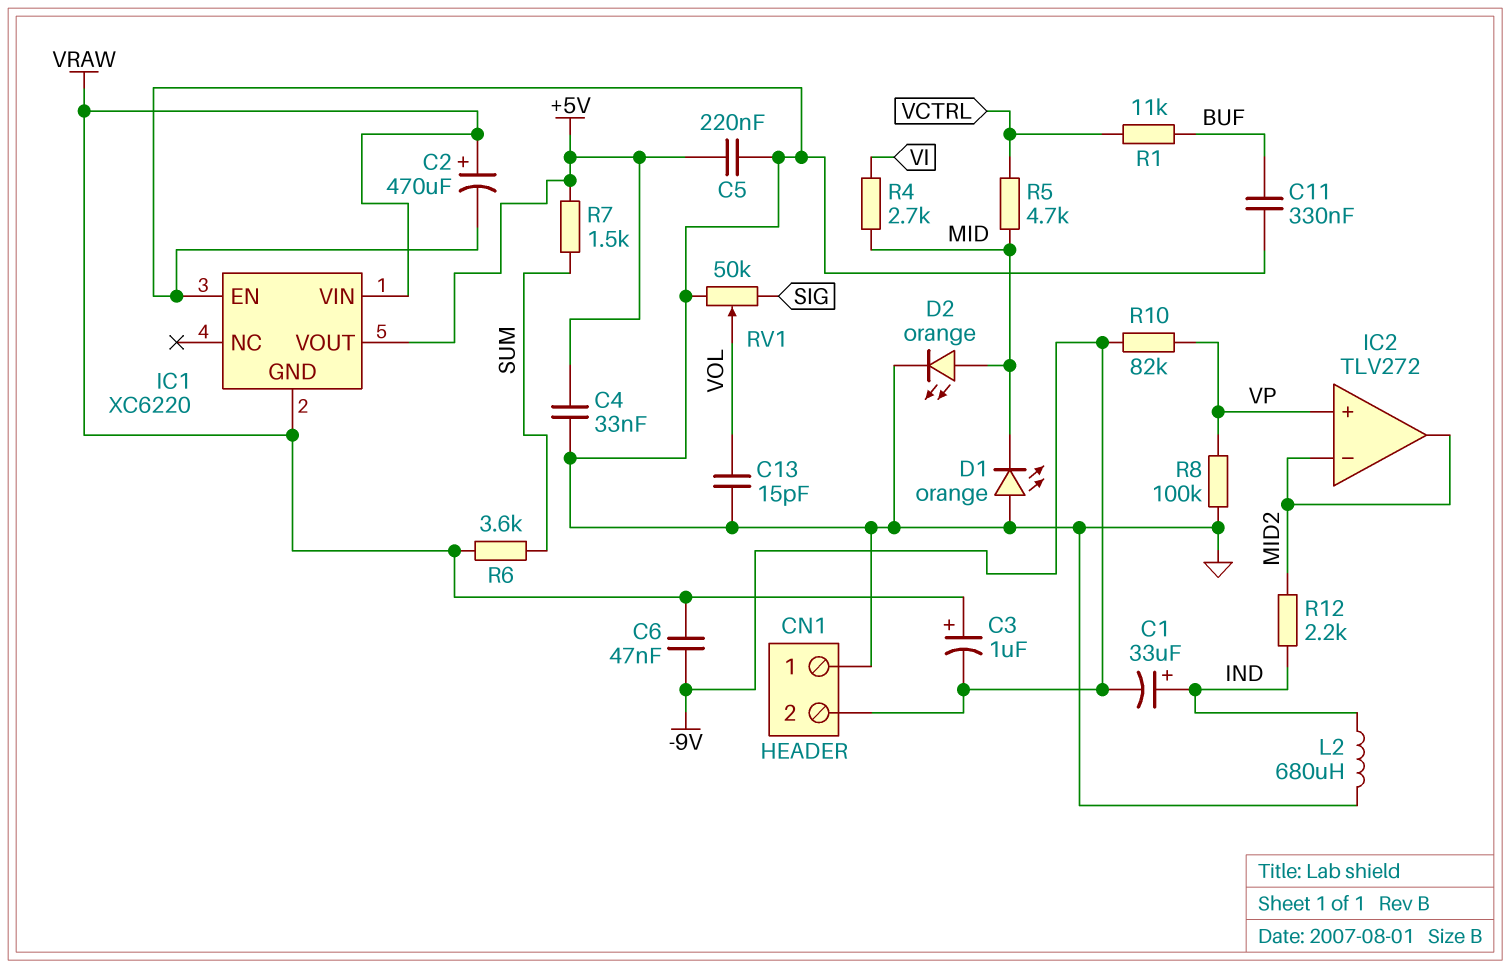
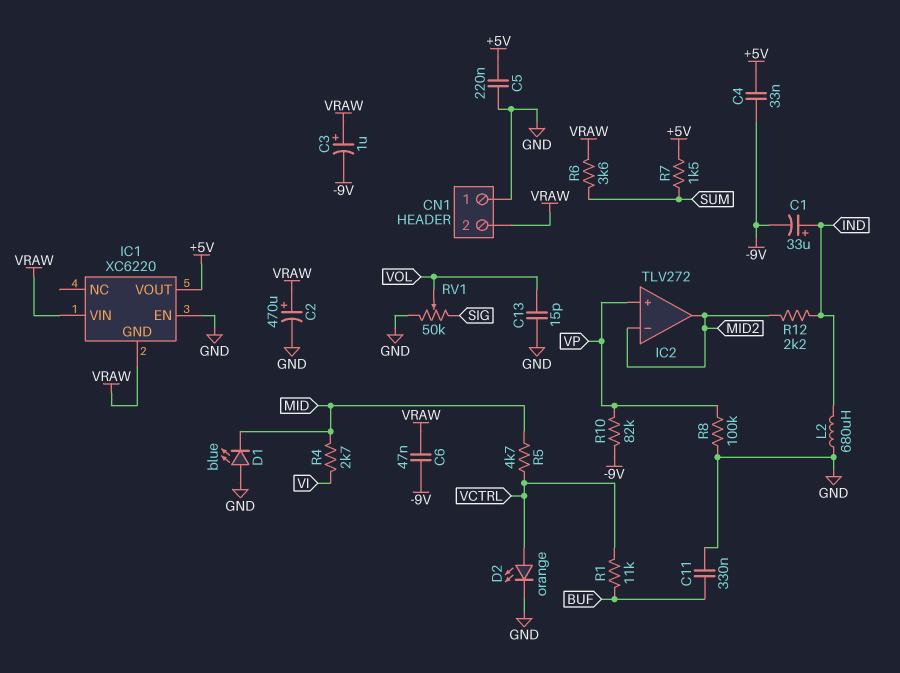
C4: 33nF (+5V, GND) -> 33nF (+5V, -9V)
CN1 pin 2: -9V -> VRAW
D1: LED orange (A GND, K MID) -> LED blue (A GND, K MID)
D2: LED orange (A MID, K GND) -> LED orange (A VCTRL, K GND)

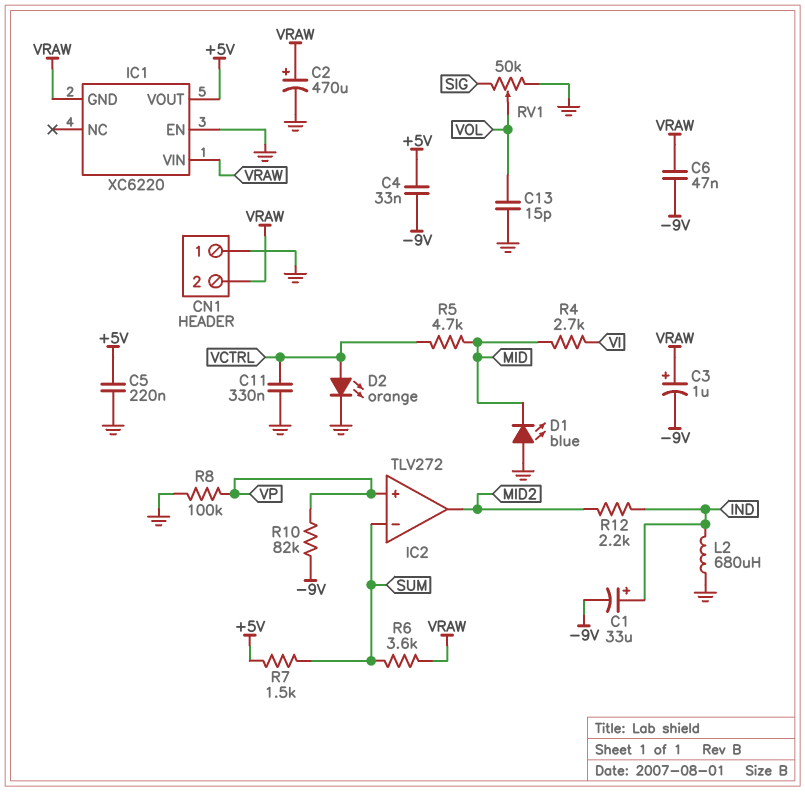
C11: 330nF (BUF, GND) -> 330nF (GND, VCTRL)
IC2 pin in-: MID2 -> SUM
R1: 11k (BUF, VCTRL) -> none

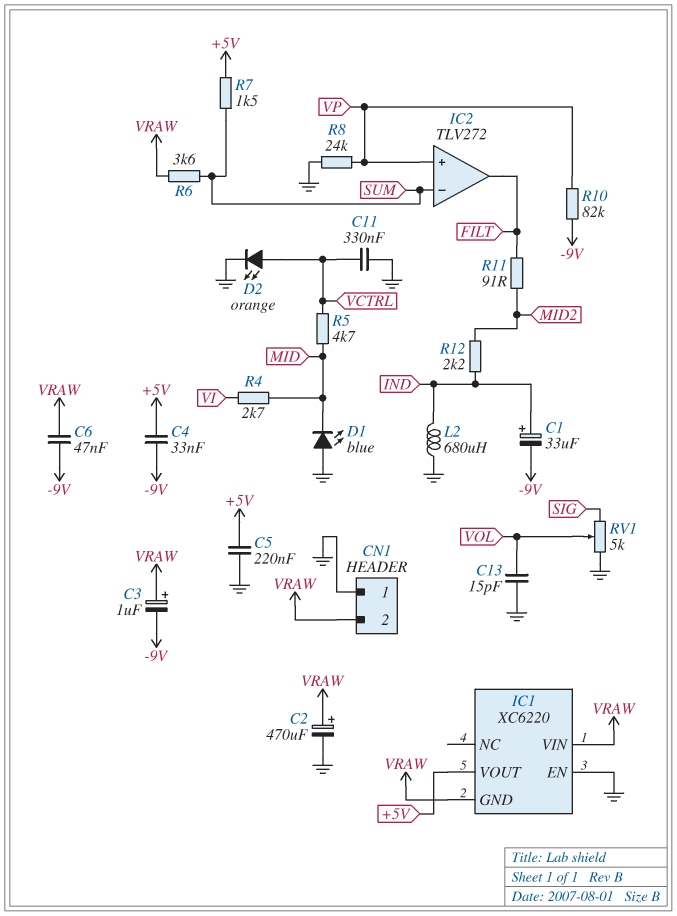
IC2 pin out: MID2 -> FILT
R8: 100k (GND, VP) -> 24k (GND, VP)
R11: none -> 91 (FILT, MID2)
RV1: 50k (GND, SIG, wiper VOL) -> 5k (GND, SIG, wiper VOL)

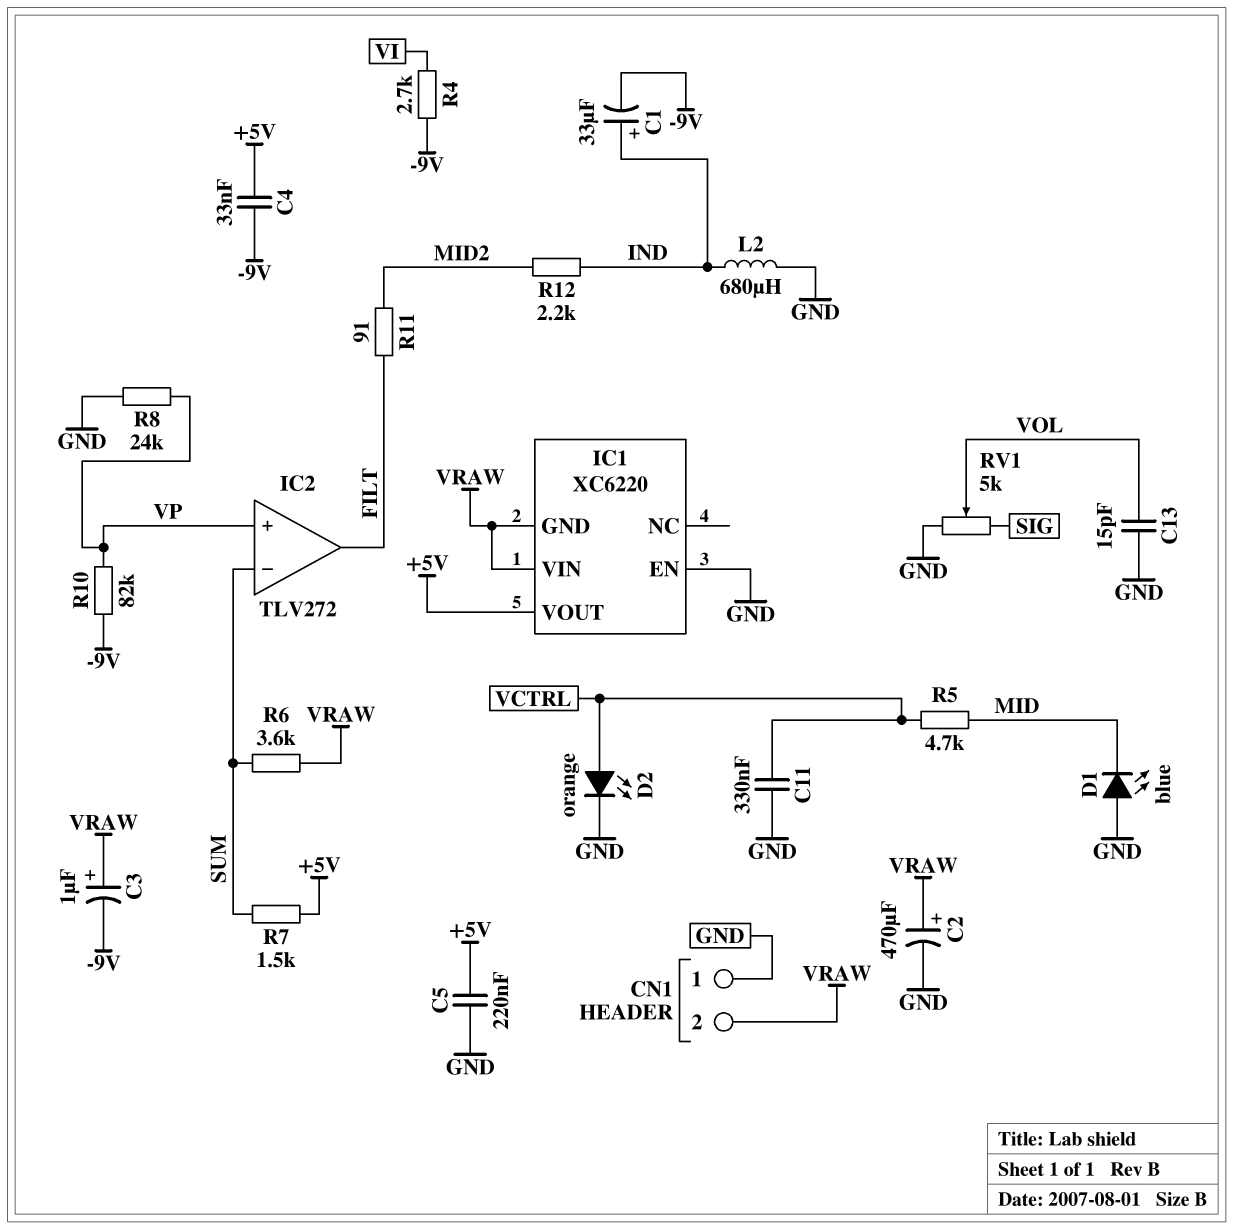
C6: 47nF (-9V, VRAW) -> none
R4: 2.7k (MID, VI) -> 2.7k (-9V, VI)

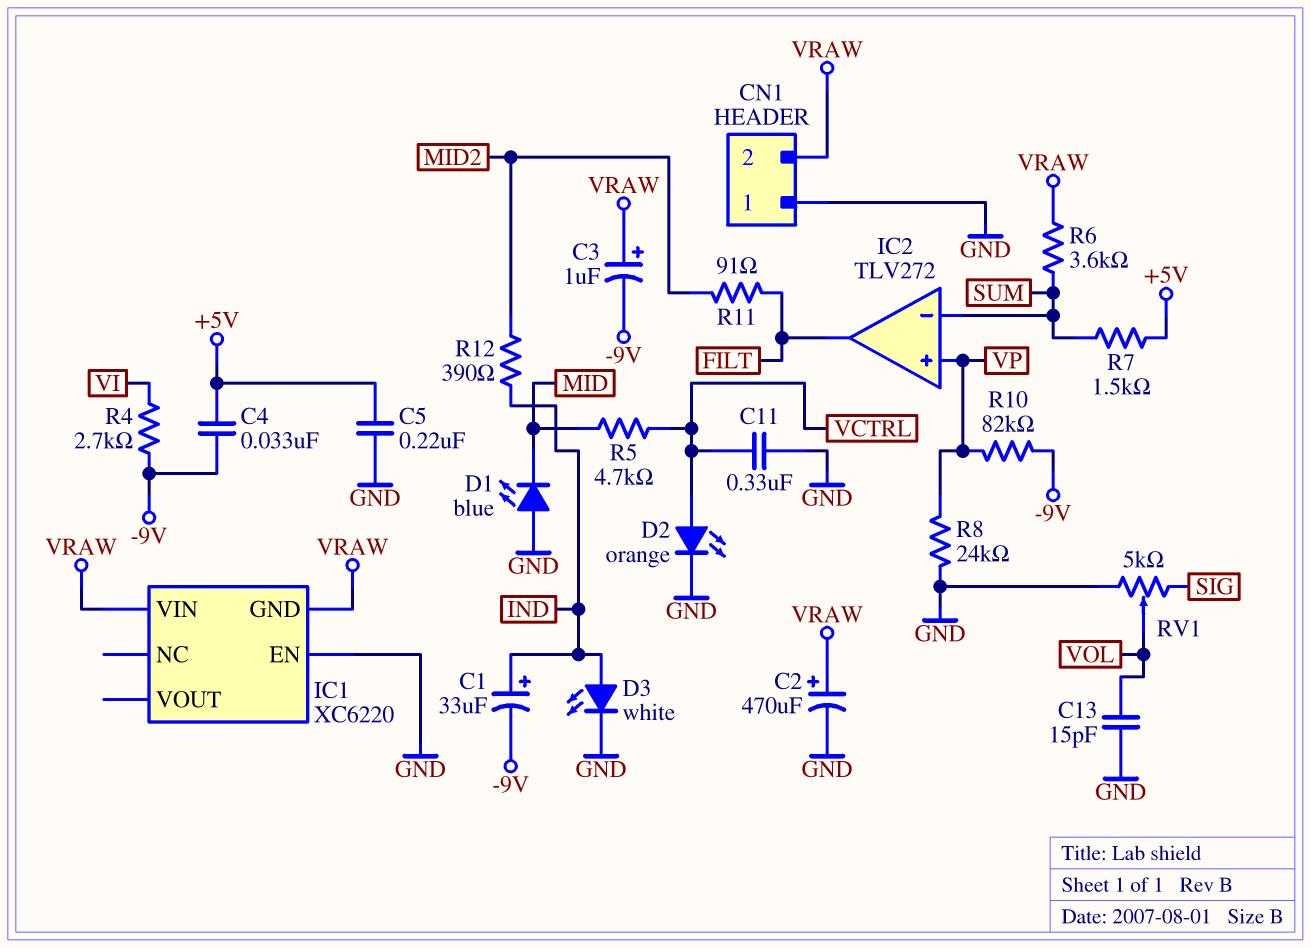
D3: none -> LED white (A IND, K GND)
IC1 pin VOUT: +5V -> none
L2: 680uH (GND, IND) -> none
R12: 2.2k (IND, MID2) -> 390 (IND, MID2)

